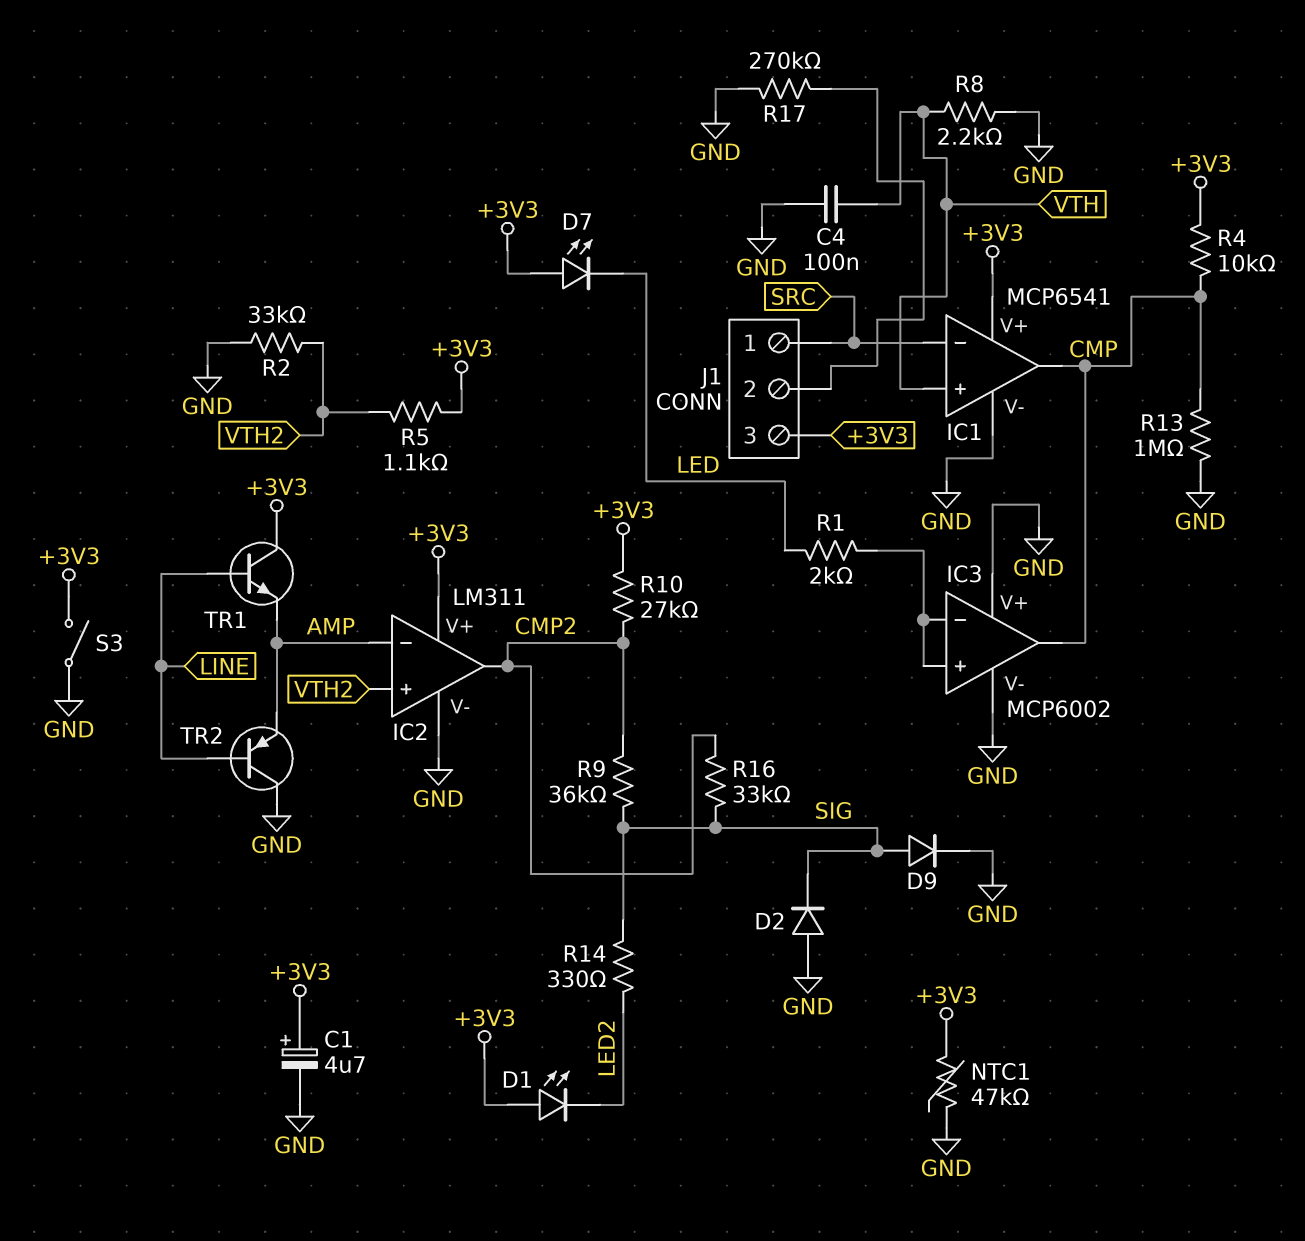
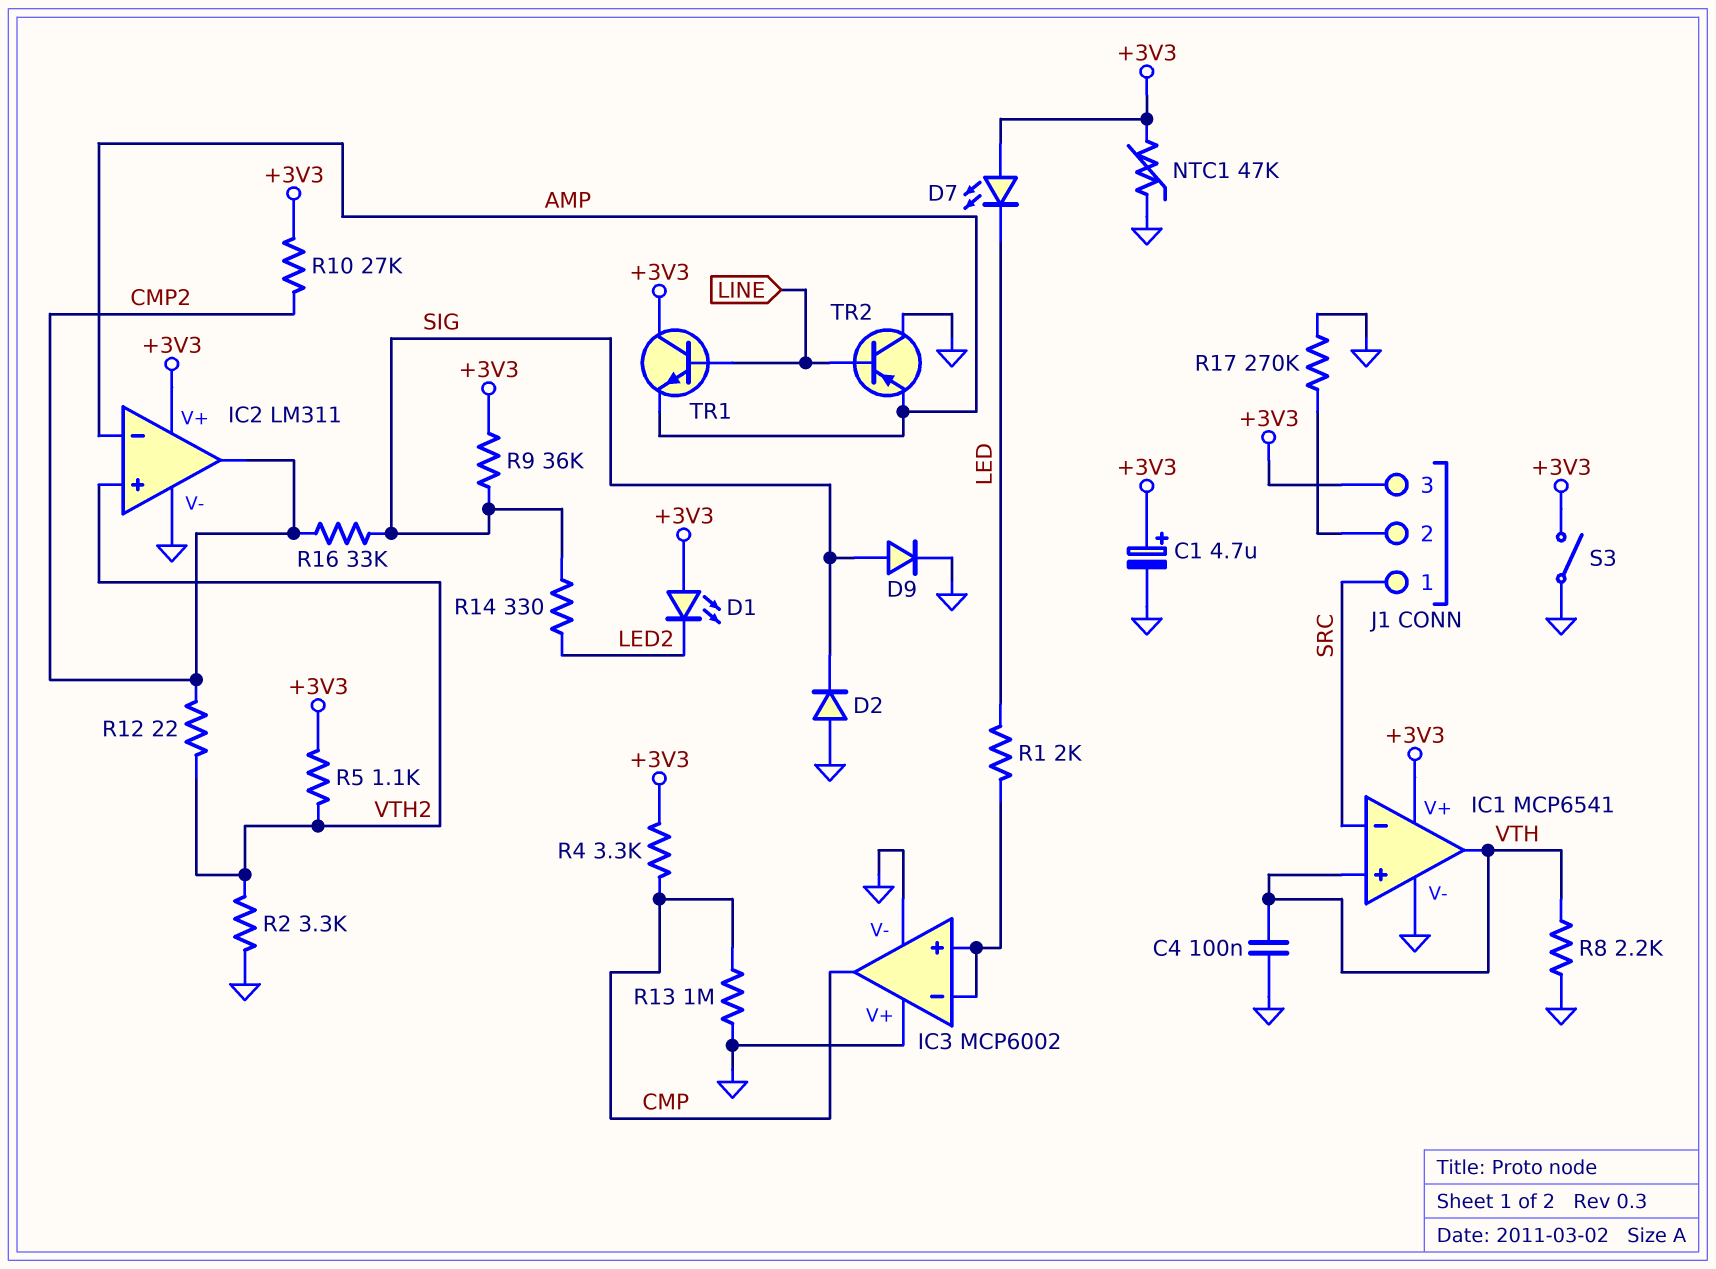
IC1 pin out: CMP -> VTH
R2: 33k (GND, VTH2) -> 3.3k (GND, VTH2)
R4: 10k (+3V3, CMP) -> 3.3k (+3V3, CMP)
R9: 36k (CMP2, SIG) -> 36k (+3V3, SIG)
R12: none -> 22 (CMP2, VTH2)

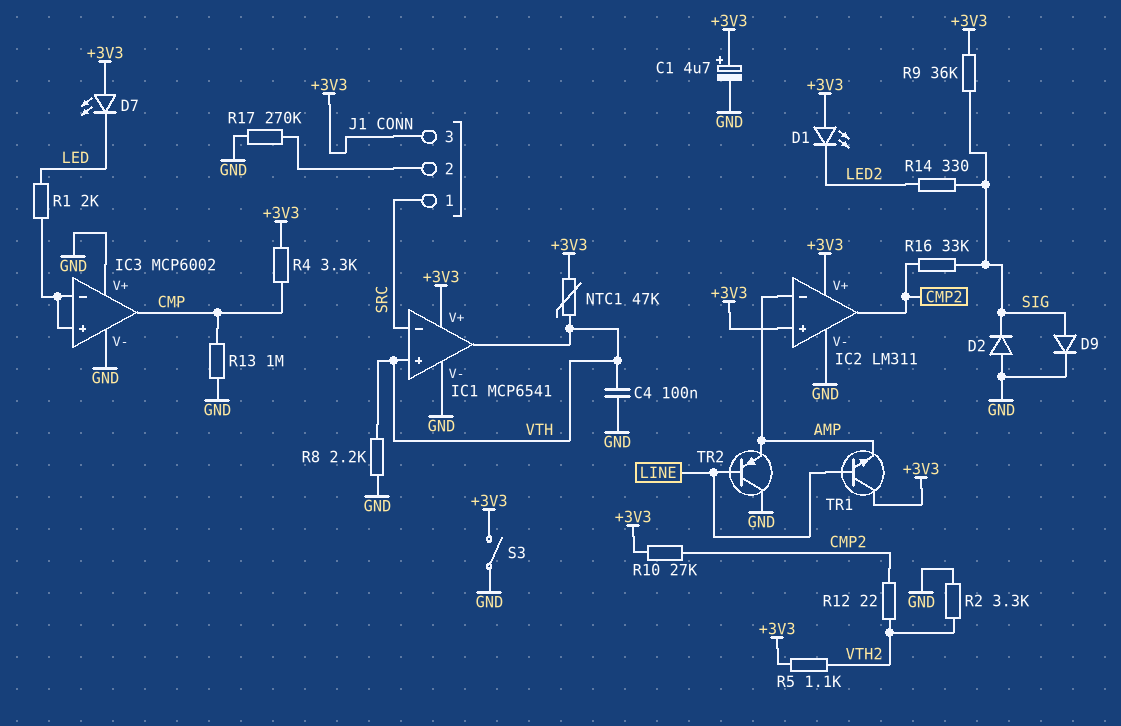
IC2 pin in+: VTH2 -> +3V3
NTC1: 47k (+3V3, GND) -> 47k (+3V3, VTH)

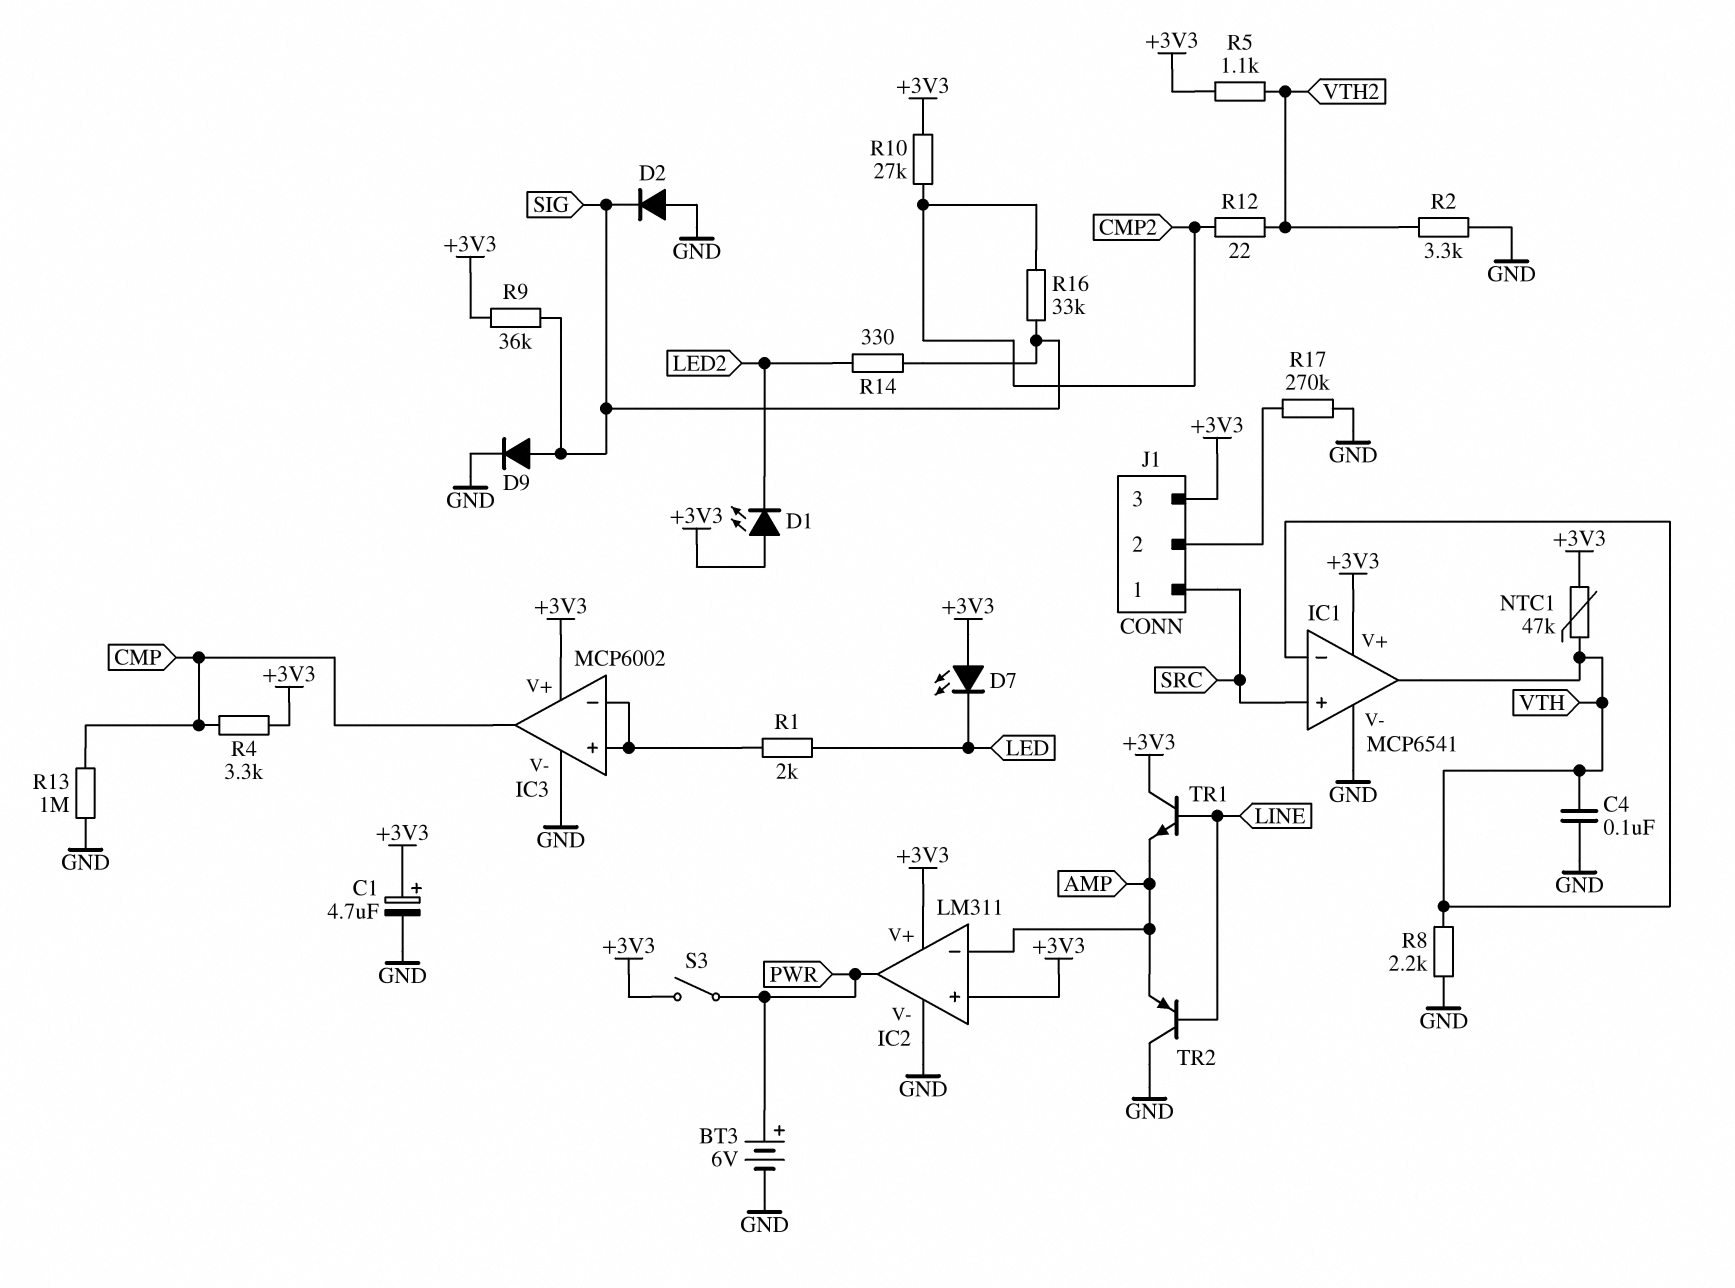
BT3: none -> 6V (plus PWR, minus GND)
IC1 pin in+: VTH -> SRC
IC1 pin in-: SRC -> VTH
IC2 pin out: CMP2 -> PWR
IC3 pin V+: GND -> +3V3
S3: switch (+3V3, GND) -> switch (+3V3, PWR)

